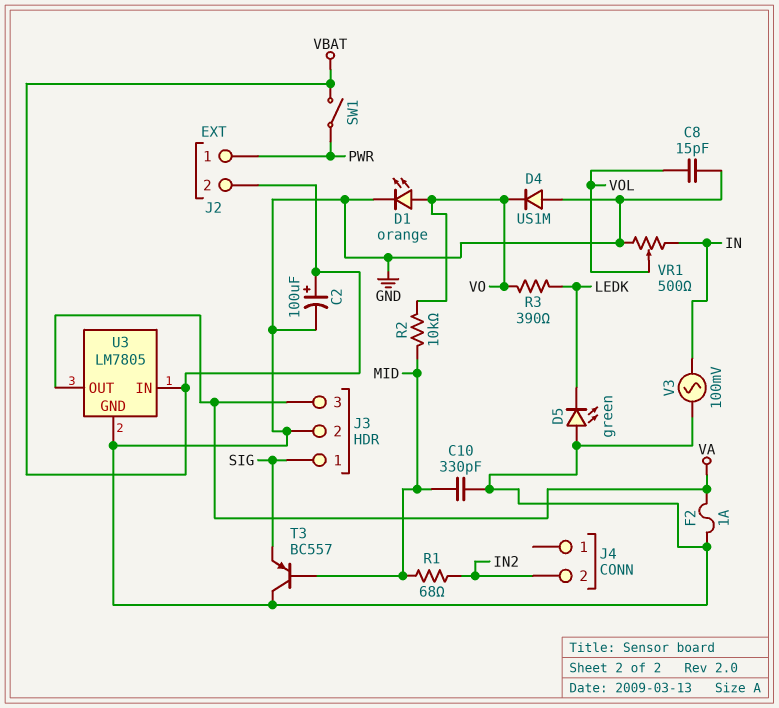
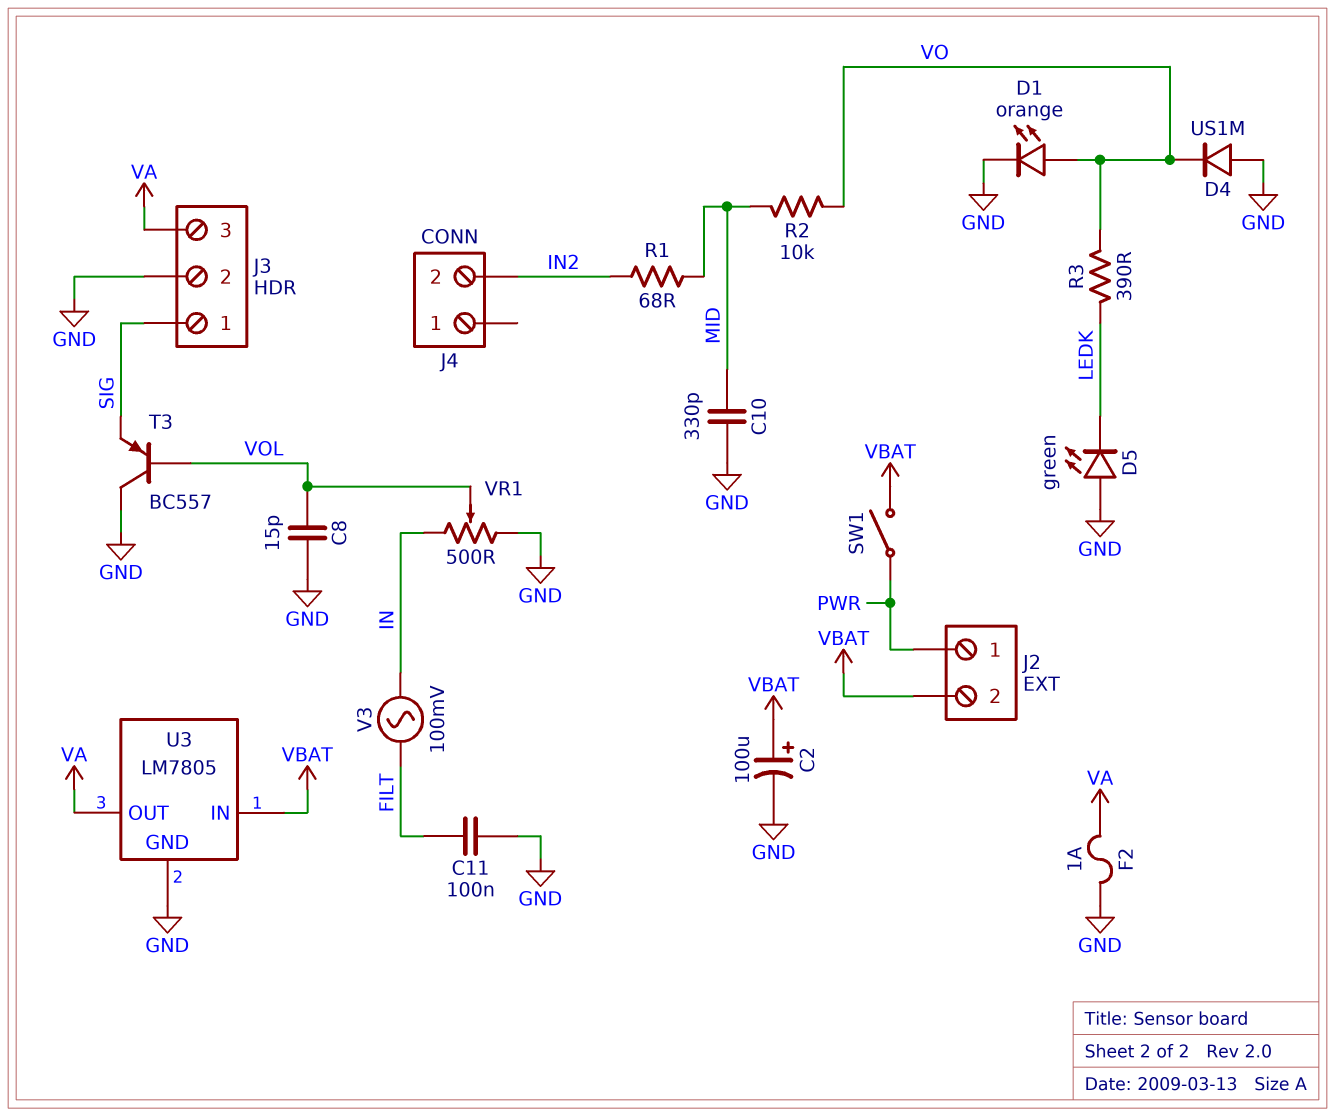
C11: none -> 100nF (FILT, GND)
T3: PNP BC557 (B MID, C GND, E SIG) -> PNP BC557 (B VOL, C GND, E SIG)
V3: AC 100mV (GND, IN) -> AC 100mV (FILT, IN)

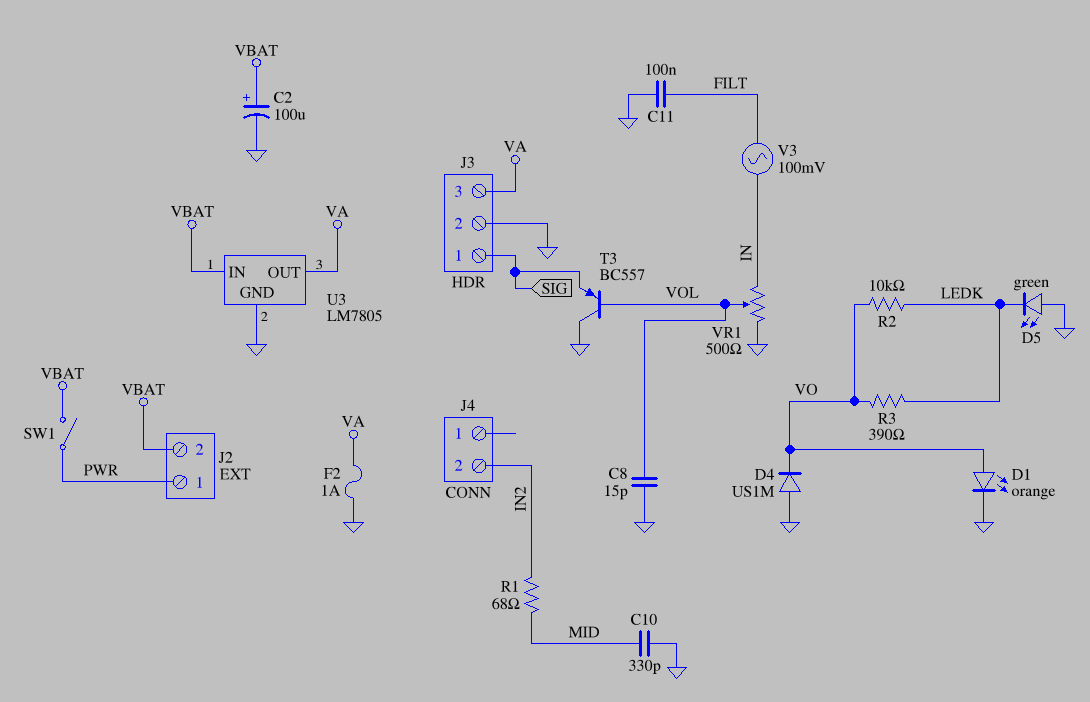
R2: 10k (MID, VO) -> 10k (LEDK, VO)

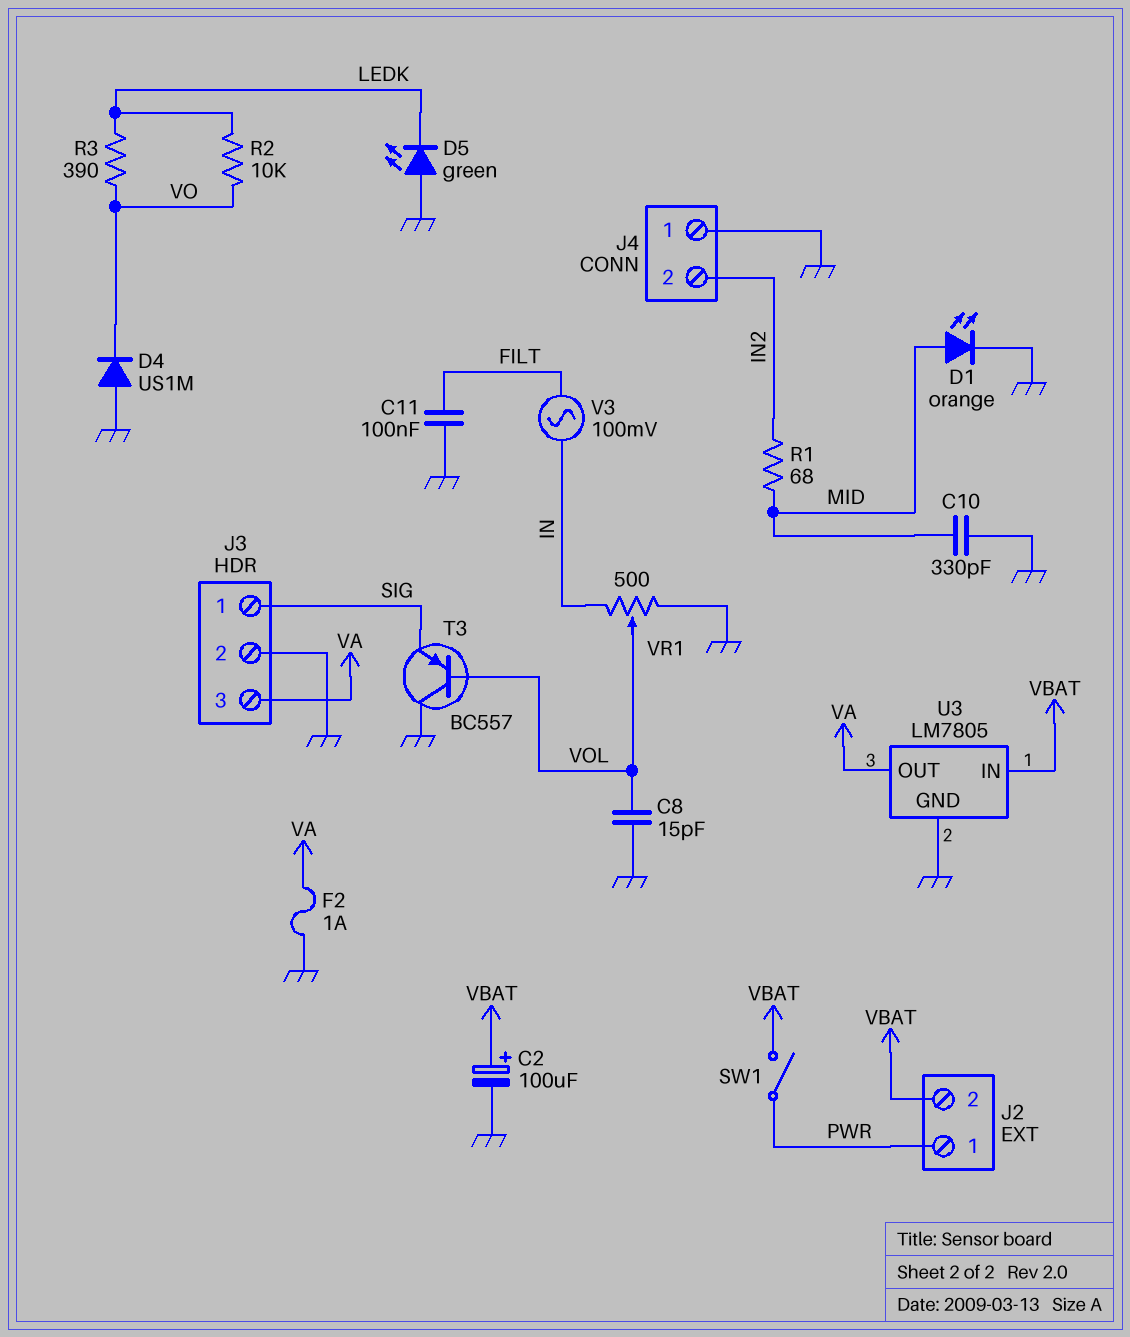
D1: LED orange (A VO, K GND) -> LED orange (A MID, K GND)
J4 pin 1: none -> GND

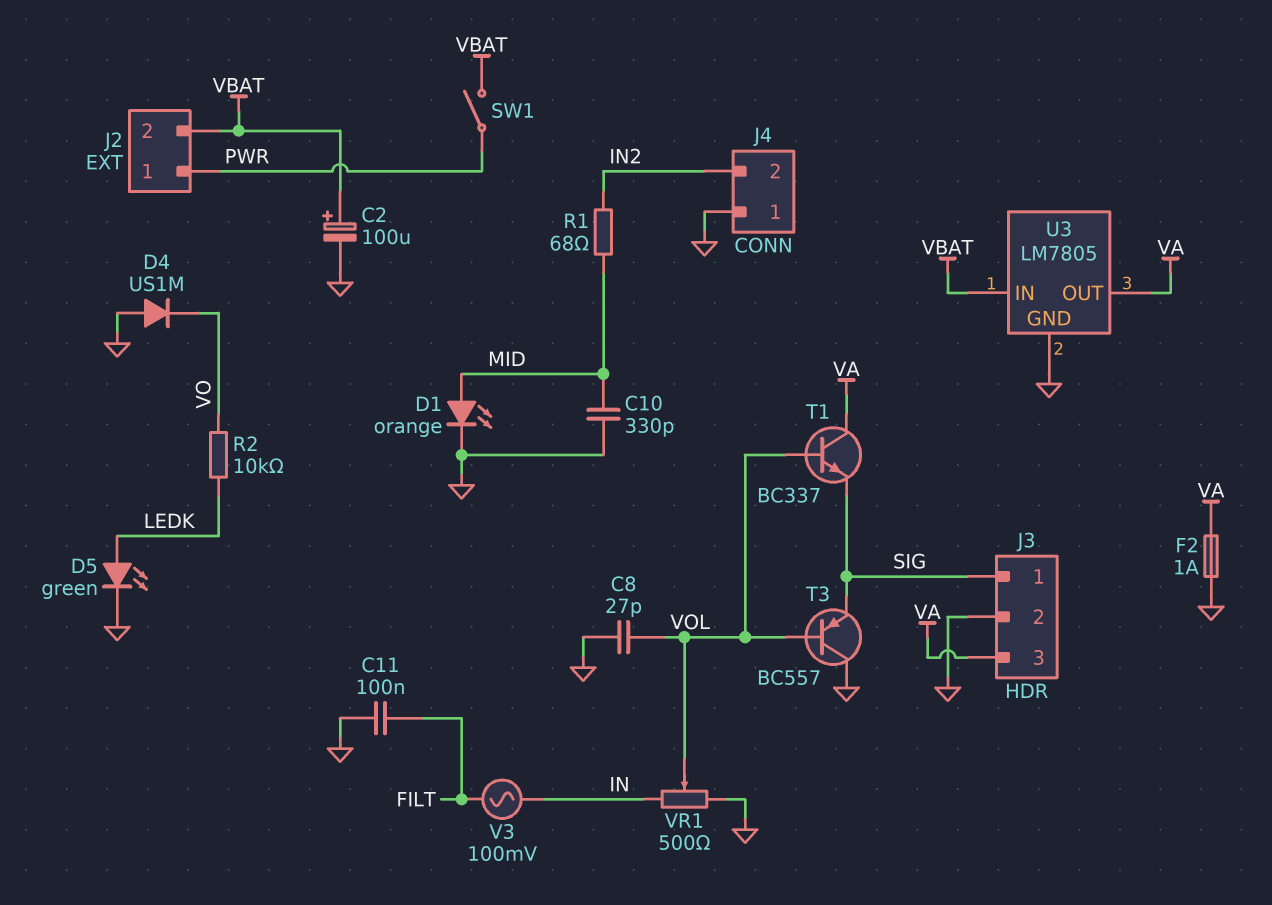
C8: 15pF (GND, VOL) -> 27pF (GND, VOL)
D5: LED green (A GND, K LEDK) -> LED green (A LEDK, K GND)
R3: 390 (LEDK, VO) -> none
T1: none -> NPN BC337 (B VOL, C VA, E SIG)

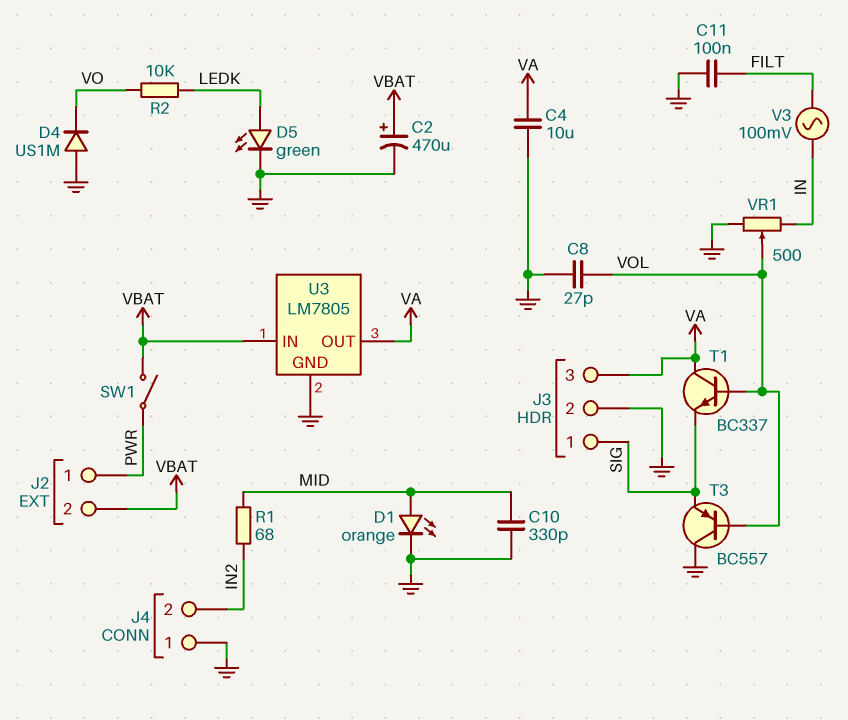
C2: 100uF (plus VBAT, minus GND) -> 470uF (plus VBAT, minus GND)
C4: none -> 10uF (GND, VA)
F2: 1A (GND, VA) -> none

